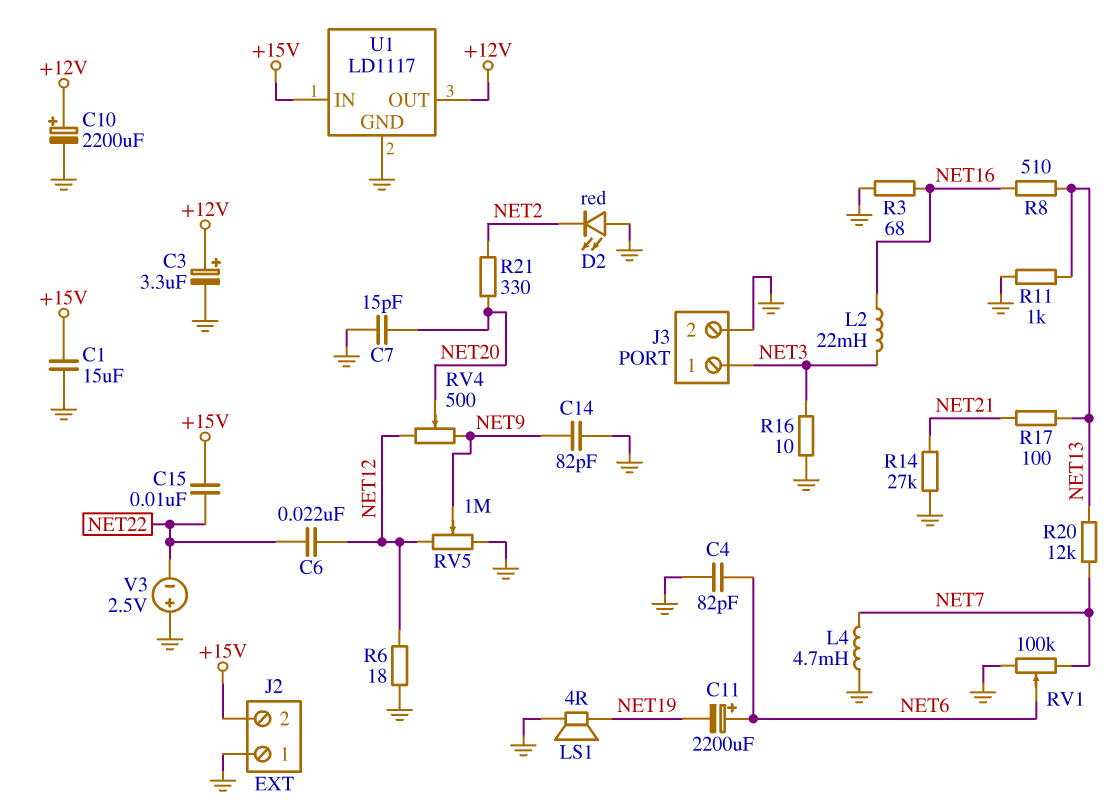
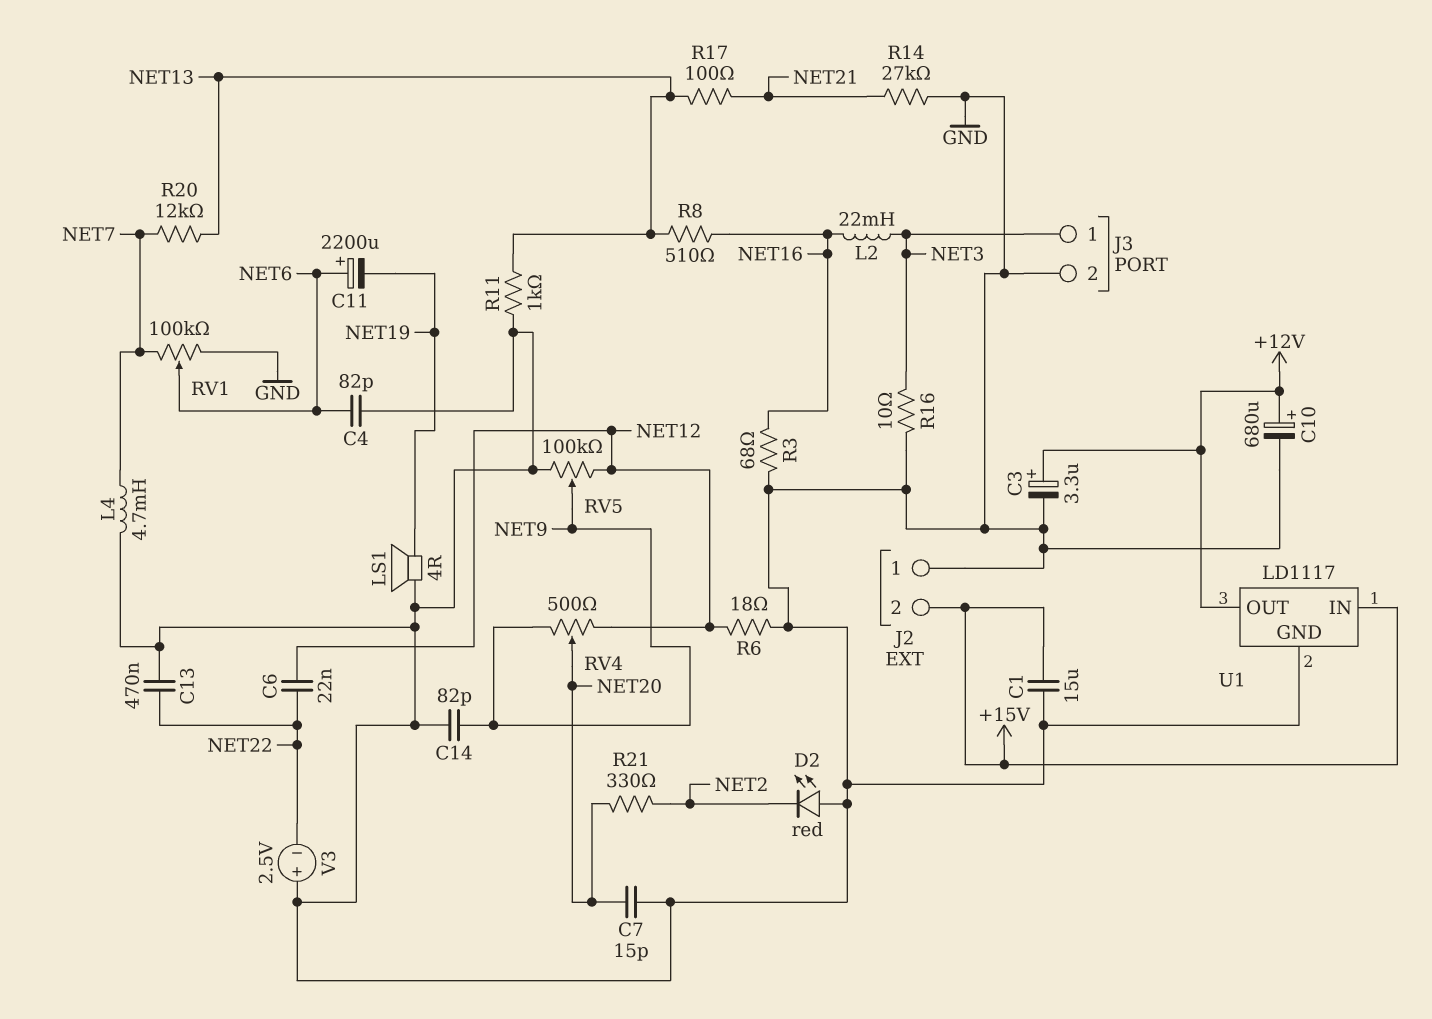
C10: 2200uF (plus +12V, minus GND) -> 680uF (plus +12V, minus GND)
C13: none -> 470nF (GND, NET22)
C15: 10nF (+15V, NET22) -> none
RV5: 1M (GND, NET12, wiper NET9) -> 100k (GND, NET12, wiper NET9)

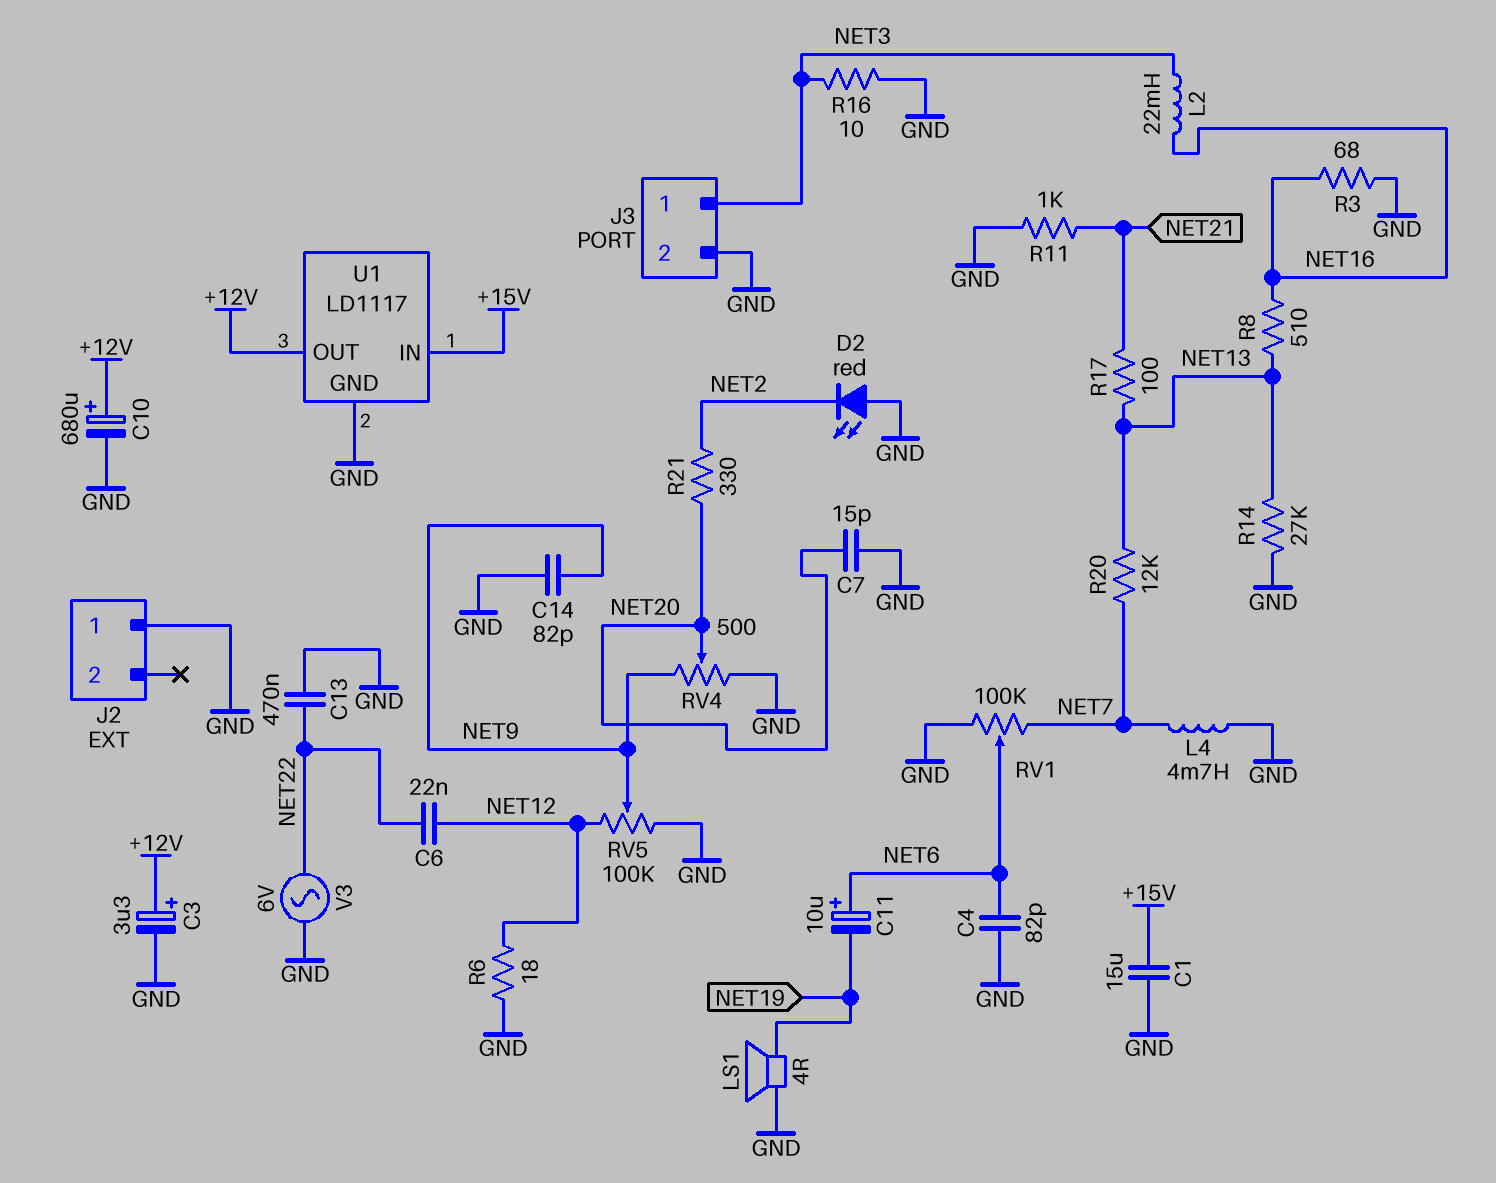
C11: 2200uF (plus NET6, minus NET19) -> 10uF (plus NET6, minus NET19)
J2 pin 2: +15V -> none
R11: 1k (GND, NET13) -> 1k (GND, NET21)
R14: 27k (GND, NET21) -> 27k (GND, NET13)
RV4: 500 (NET9, NET12, wiper NET20) -> 500 (GND, NET9, wiper NET20)
V3: 2.5V (plus GND, minus NET22) -> AC 6V (GND, NET22)

